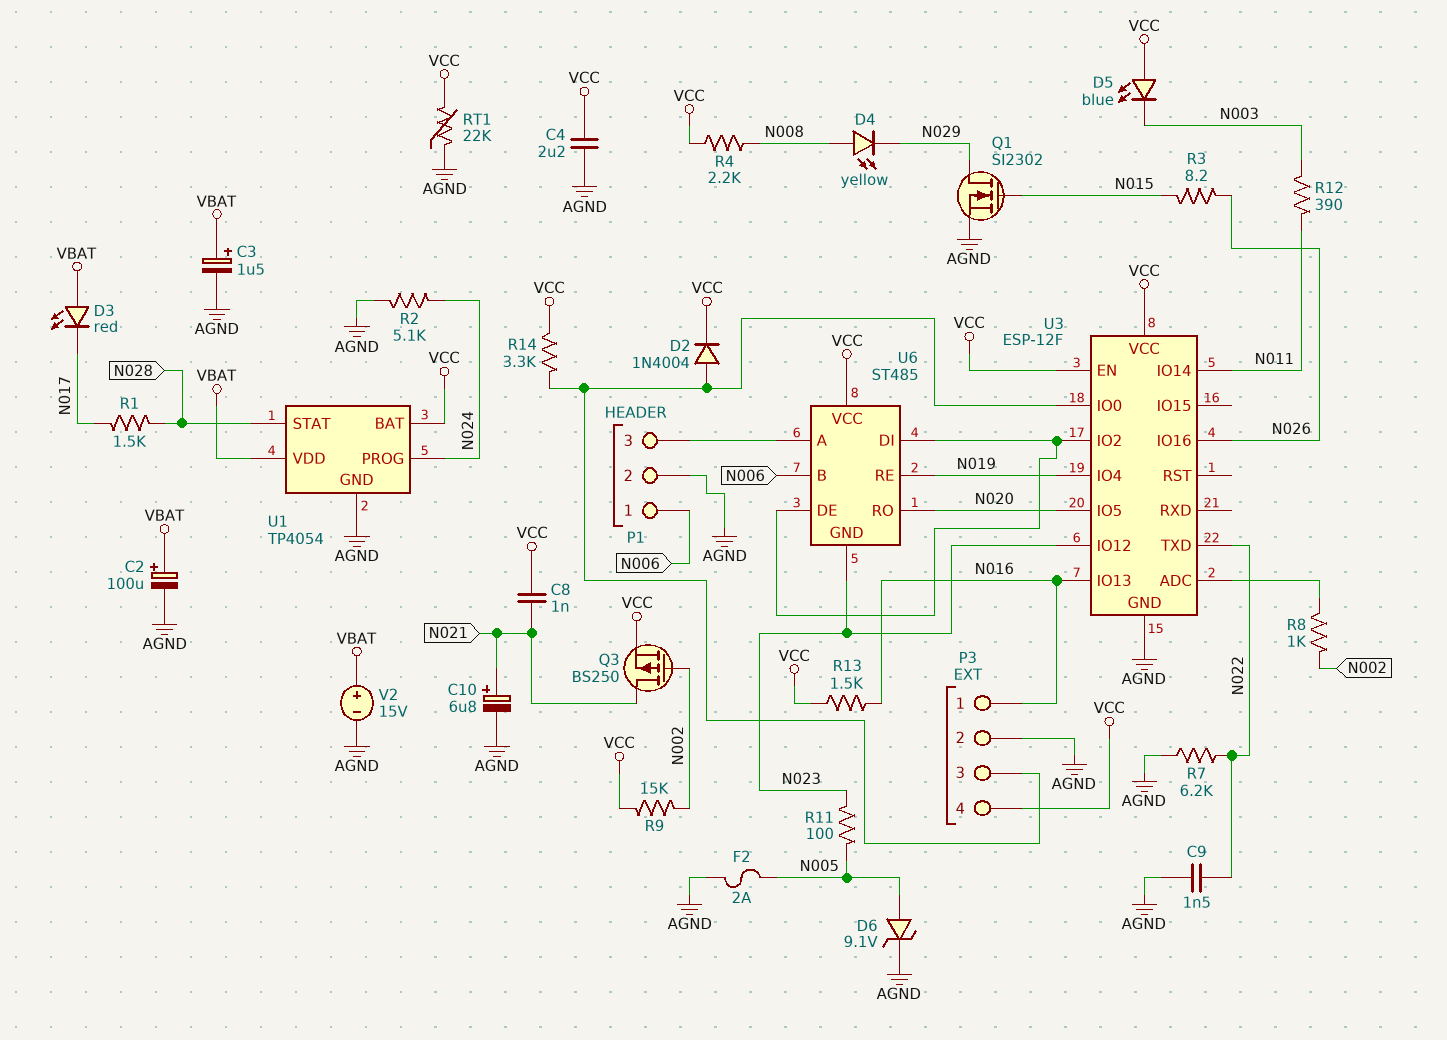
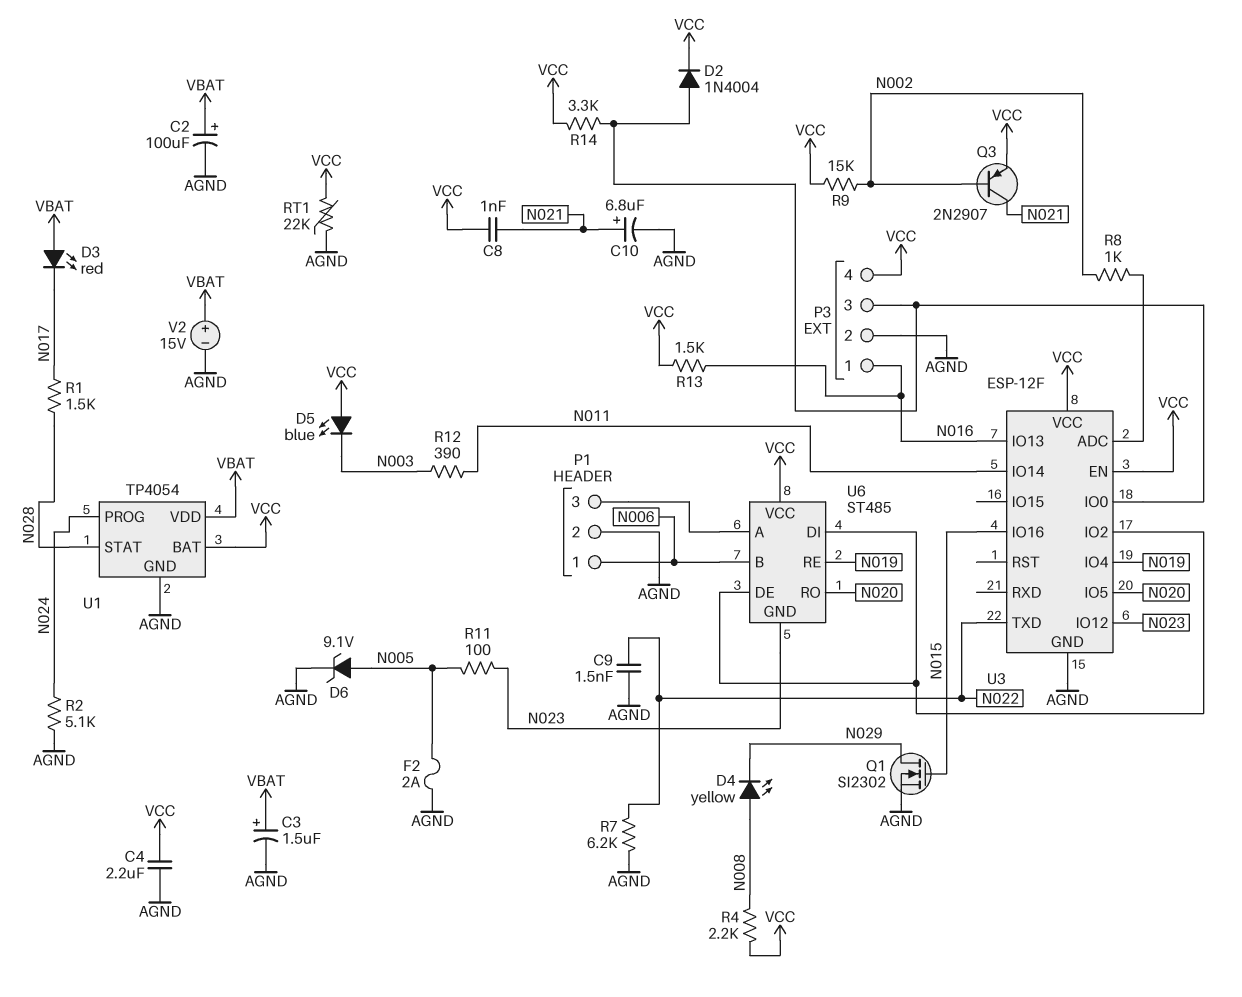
Q3: PMOS BS250 (G N002, D N021, S VCC) -> PNP 2N2907 (B N002, C N021, E VCC)
R3: 8.2 (N015, N026) -> none
U3 pin IO16: N026 -> N015

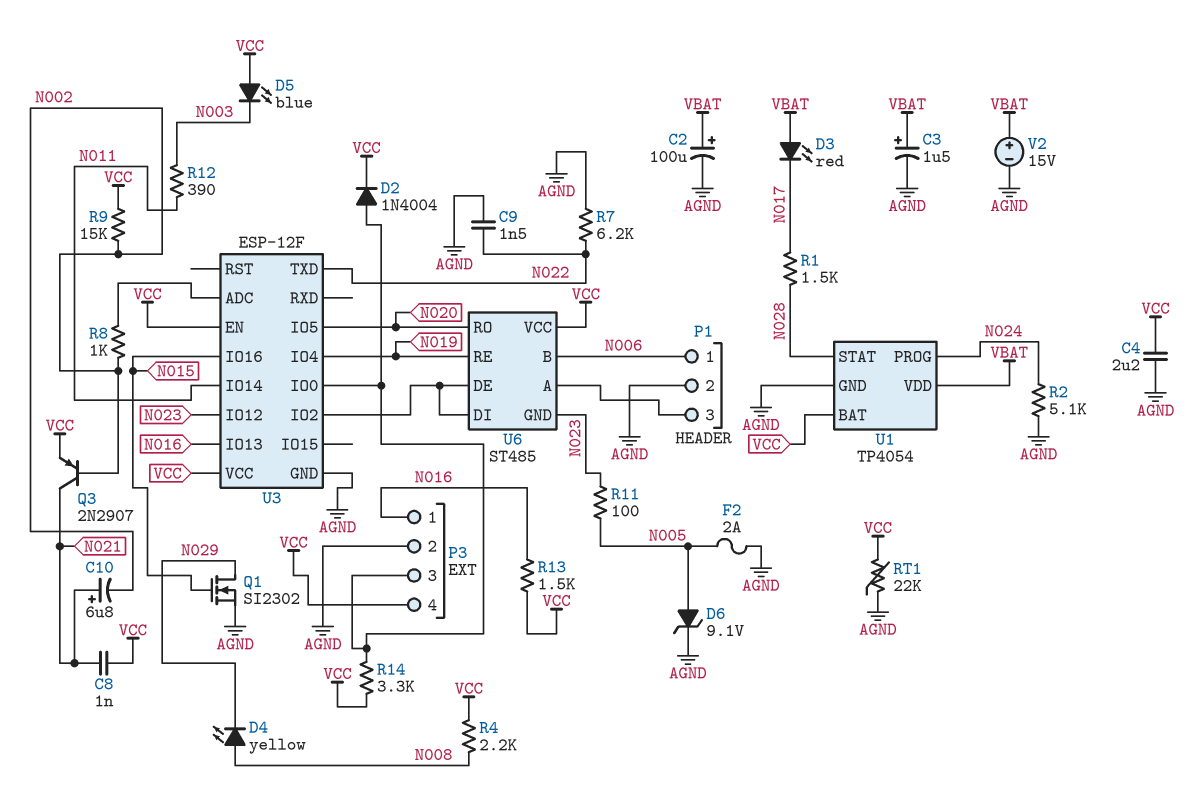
C10: 6.8uF (plus N021, minus AGND) -> 6.8uF (plus N021, minus N002)

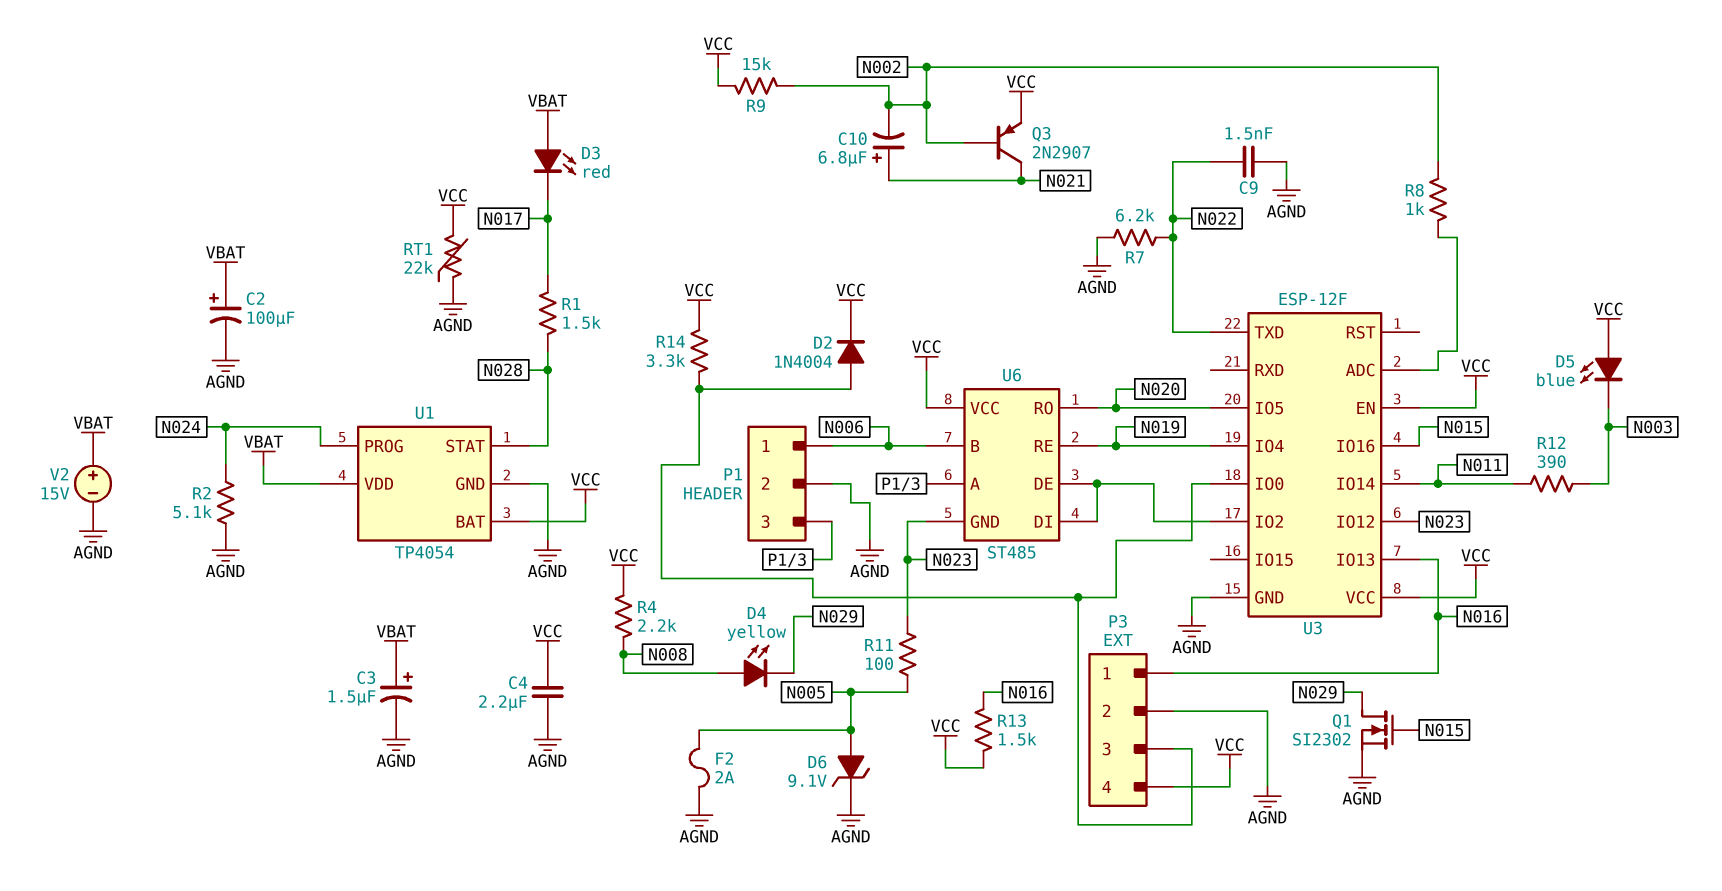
C8: 1nF (N021, VCC) -> none

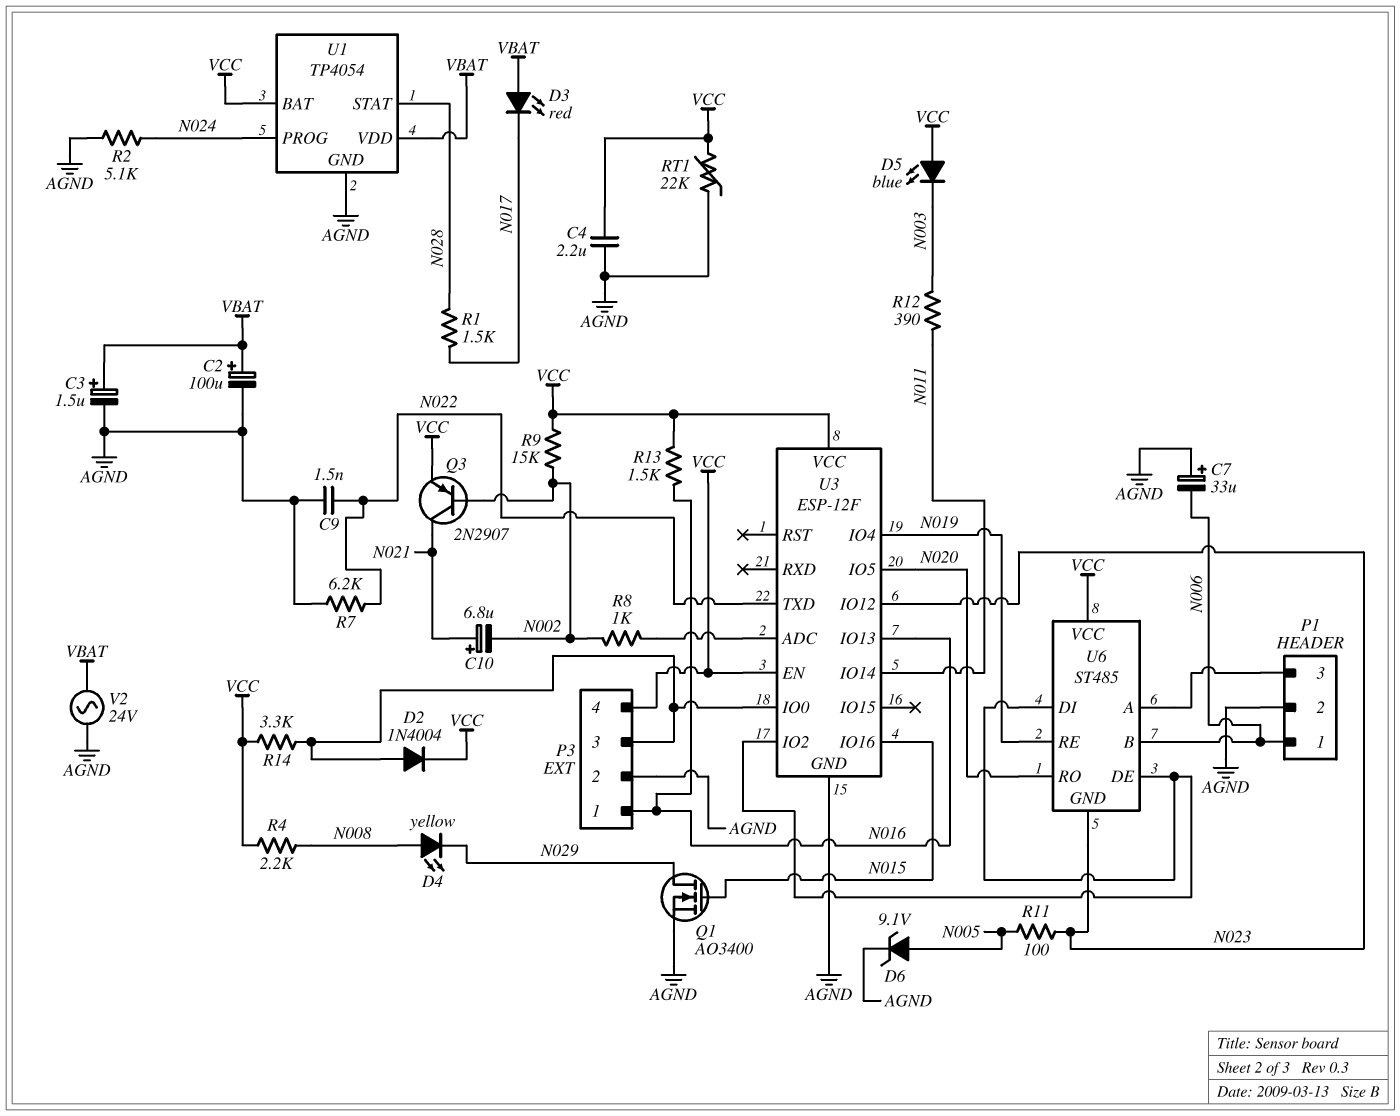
C7: none -> 33uF (plus AGND, minus N006)
F2: 2A (AGND, N005) -> none
Q1: NMOS SI2302 (G N015, D N029, S AGND) -> NMOS AO3400 (G N015, D N029, S AGND)
V2: 15V (plus VBAT, minus AGND) -> AC 24V (AGND, VBAT)

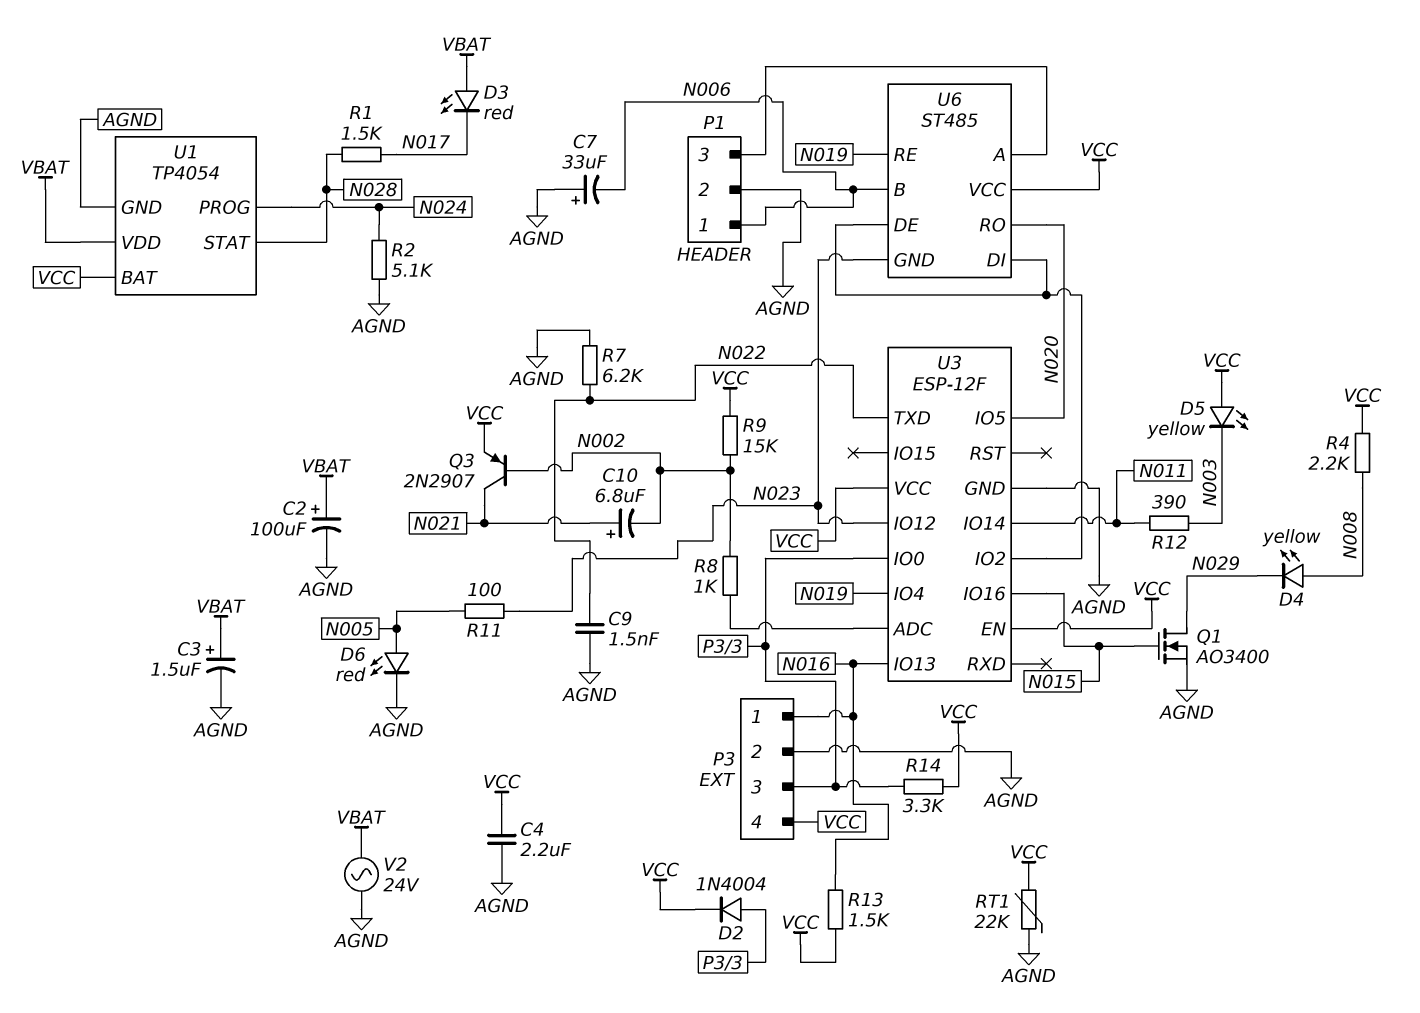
D5: LED blue (A VCC, K N003) -> LED yellow (A VCC, K N003)
D6: zener 9.1V (A N005, K AGND) -> LED red (A N005, K AGND)

